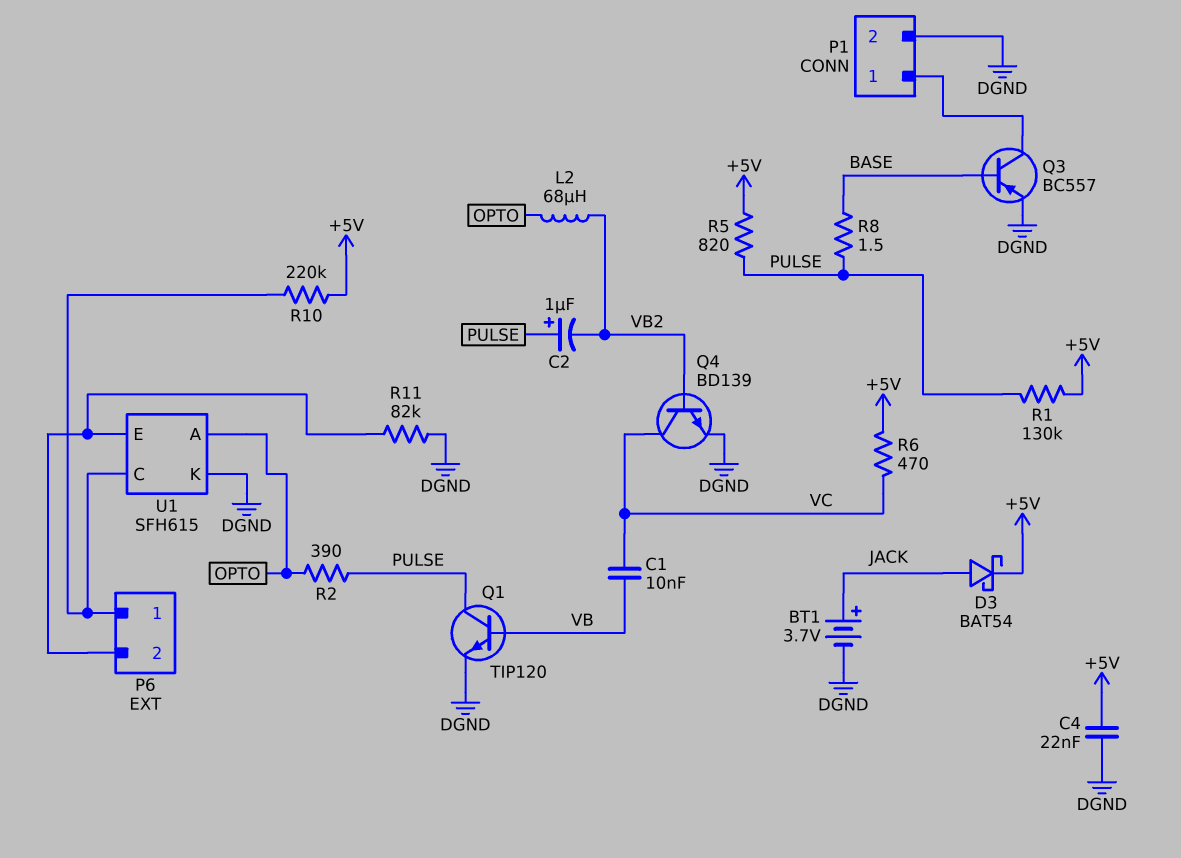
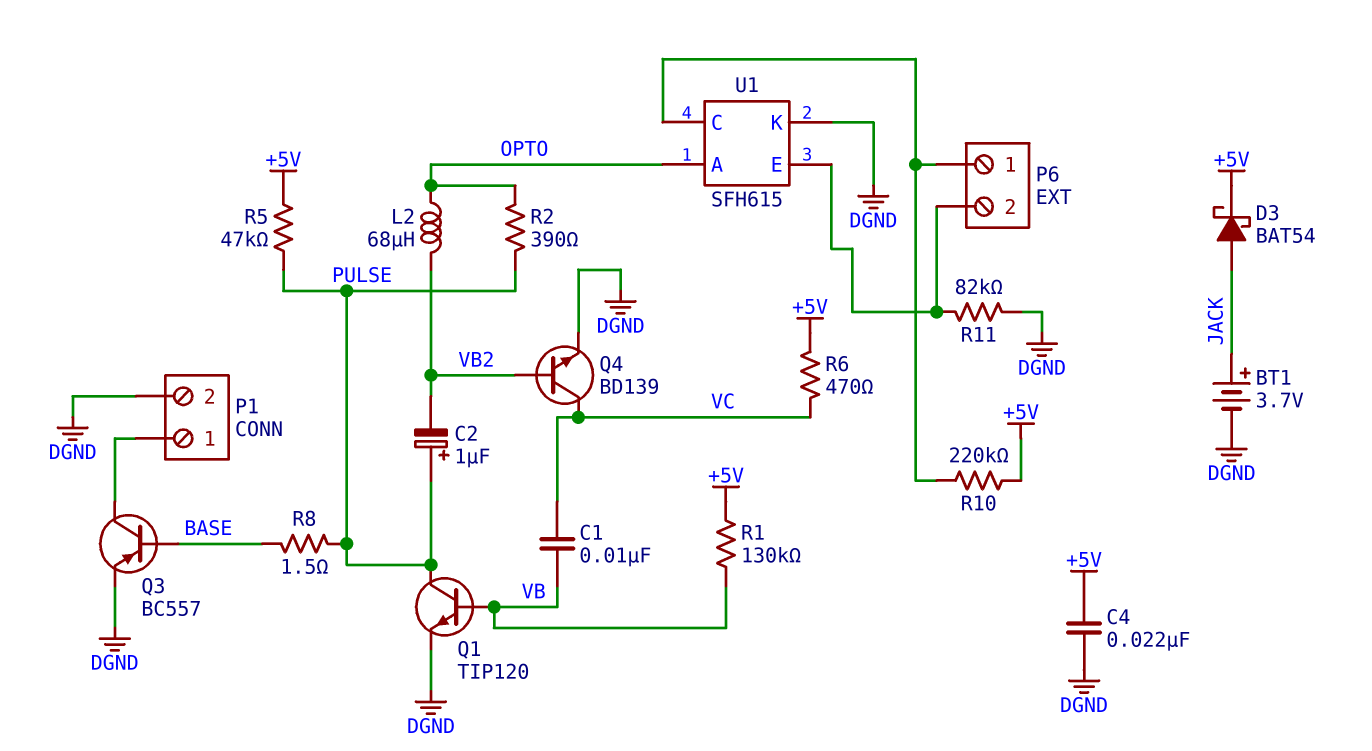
R1: 130k (+5V, PULSE) -> 130k (+5V, VB)
R5: 820 (+5V, PULSE) -> 47k (+5V, PULSE)

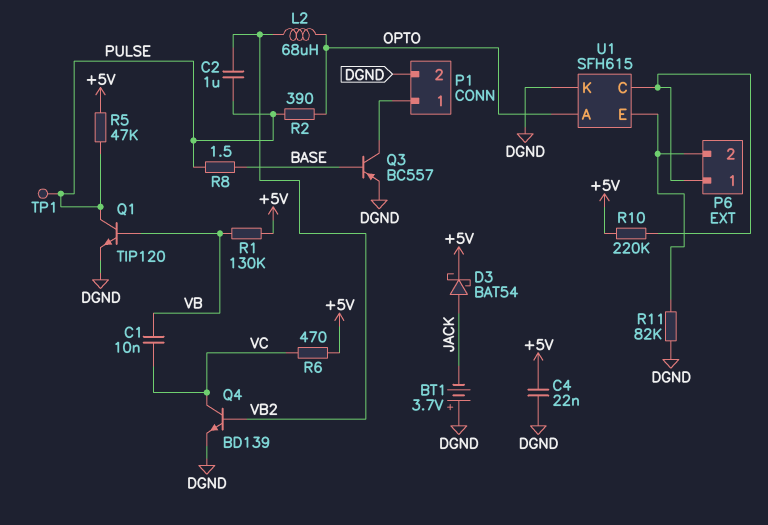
BT1: 3.7V (plus JACK, minus DGND) -> 3.7V (plus DGND, minus JACK)
C2: 1uF (plus PULSE, minus VB2) -> 1uF (PULSE, VB2)
TP1: none -> test point (PULSE)

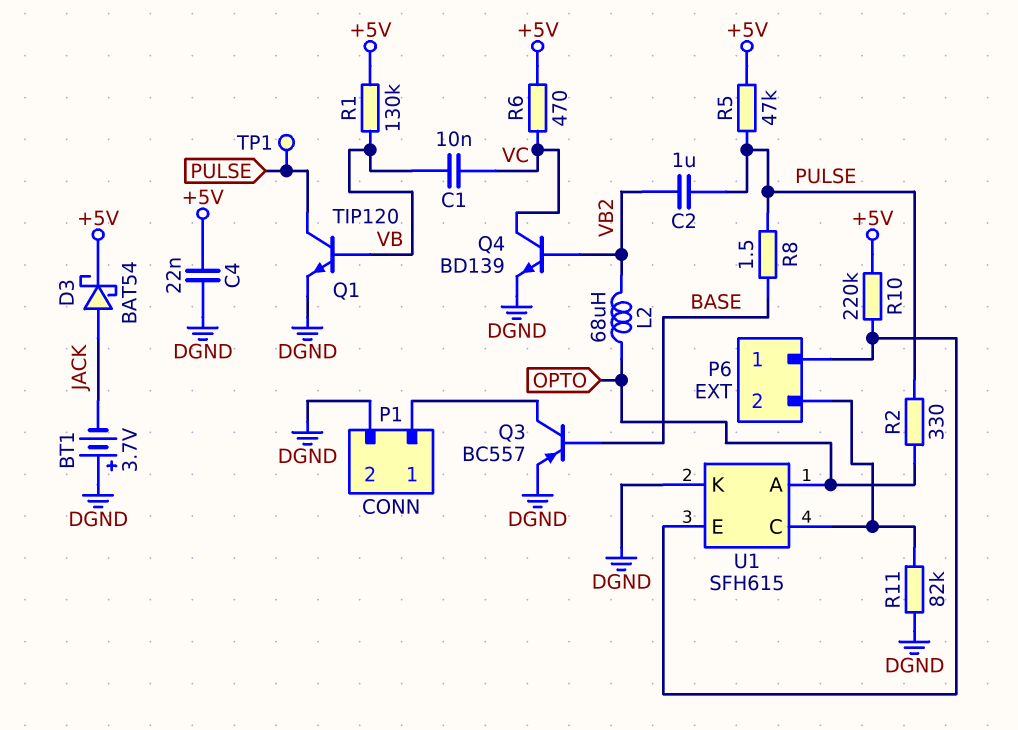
R2: 390 (OPTO, PULSE) -> 330 (OPTO, PULSE)
U1 pin C: P6/1 -> P6/2
U1 pin E: P6/2 -> P6/1

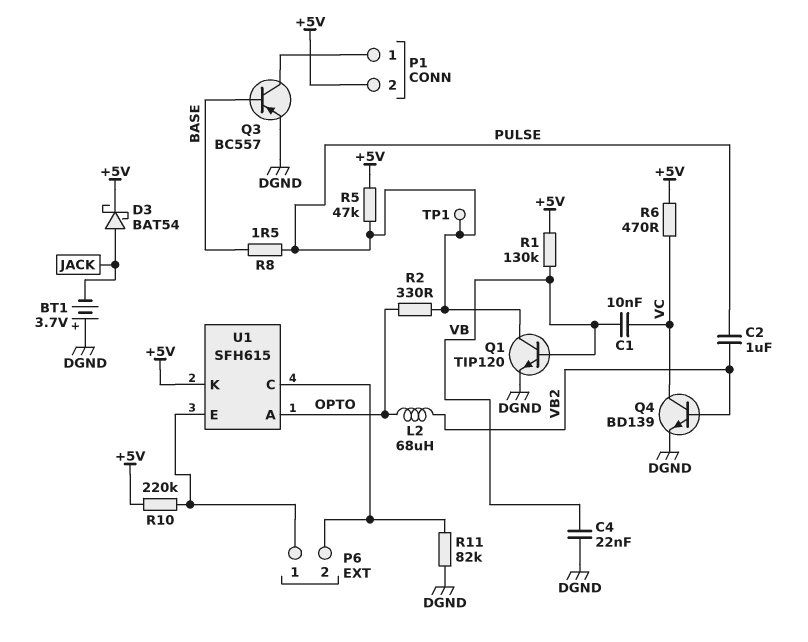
C4: 22nF (+5V, DGND) -> 22nF (DGND, VB)
P1 pin 2: DGND -> +5V
U1 pin K: DGND -> +5V

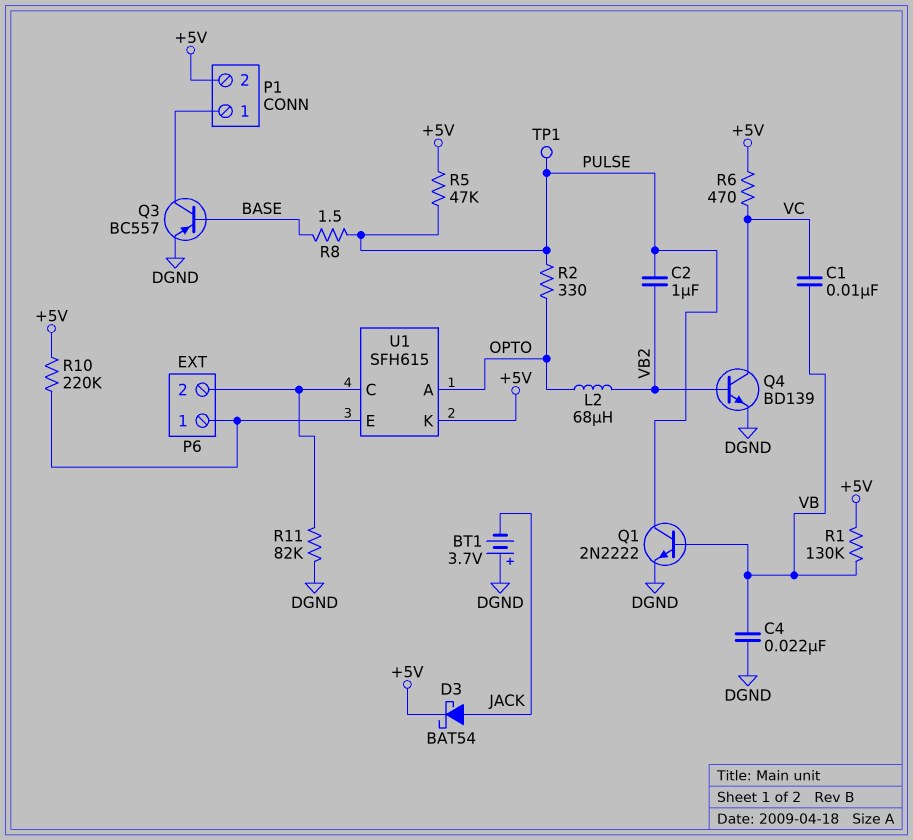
Q1: NPN TIP120 (B VB, C PULSE, E DGND) -> NPN 2N2222 (B VB, C PULSE, E DGND)

